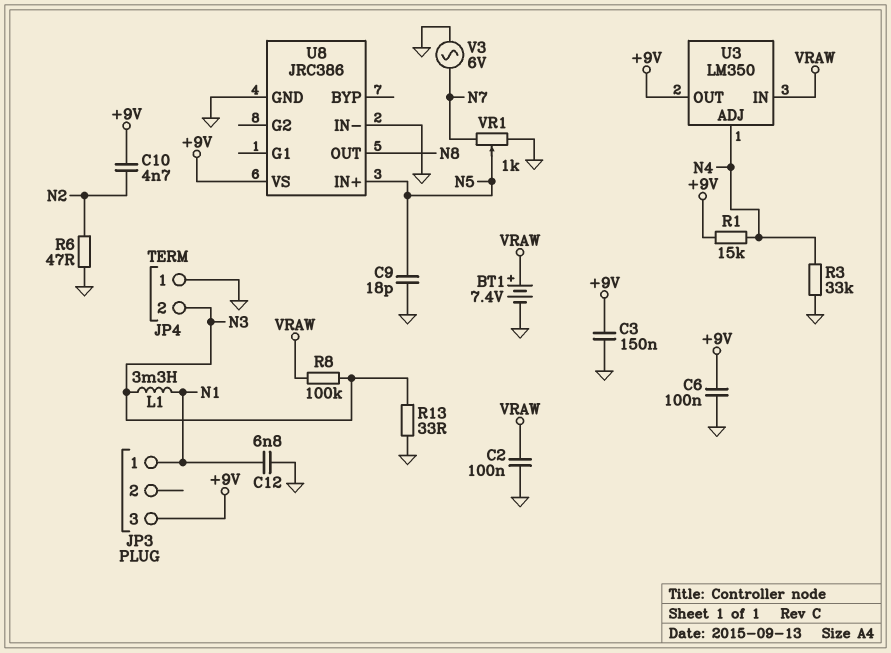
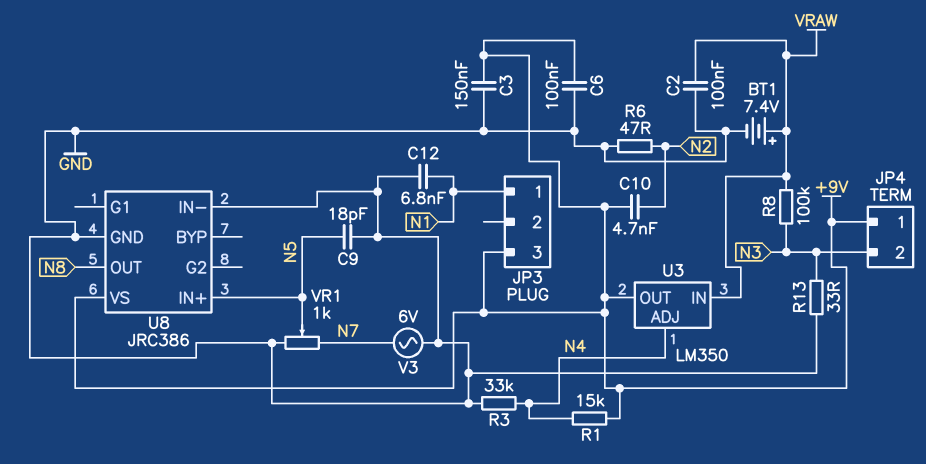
JP4 pin 1: GND -> +9V
L1: 3.3mH (N1, N3) -> none

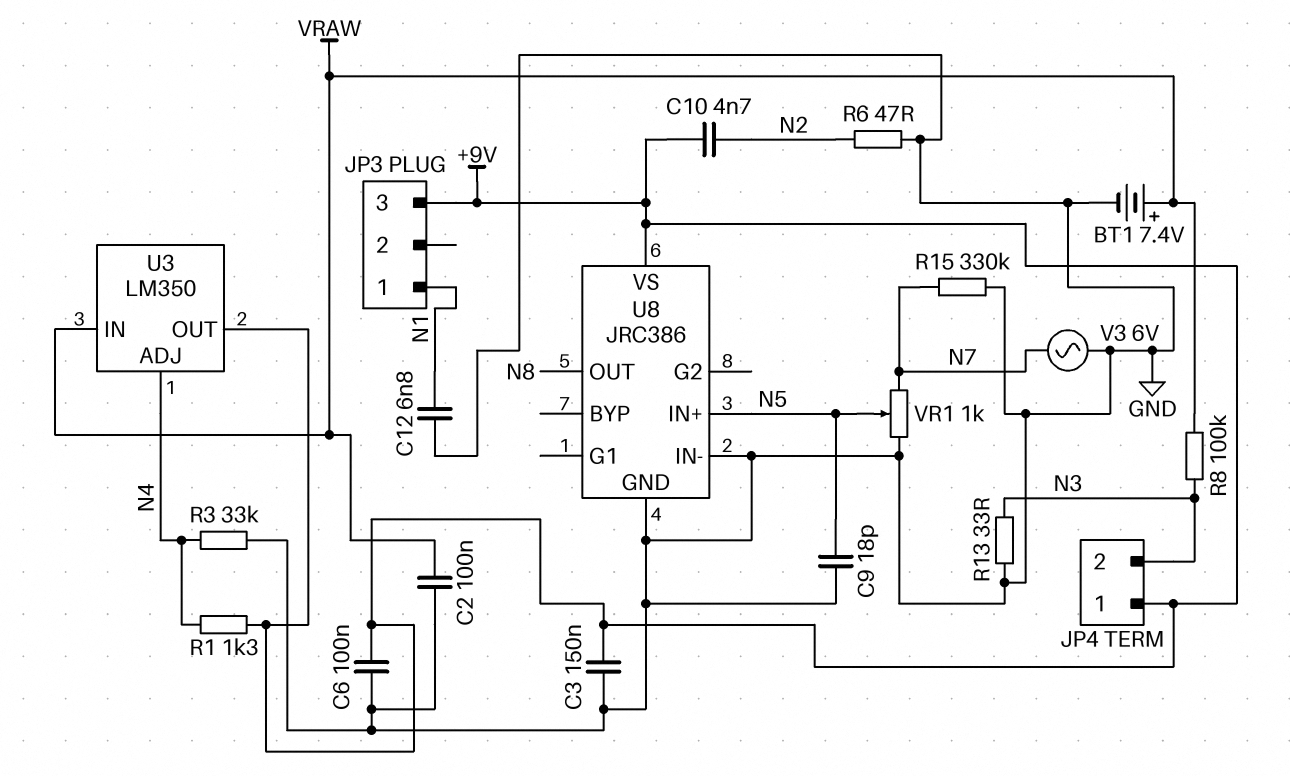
R1: 15k (+9V, N4) -> 1.3k (+9V, N4)
R15: none -> 330k (GND, N7)

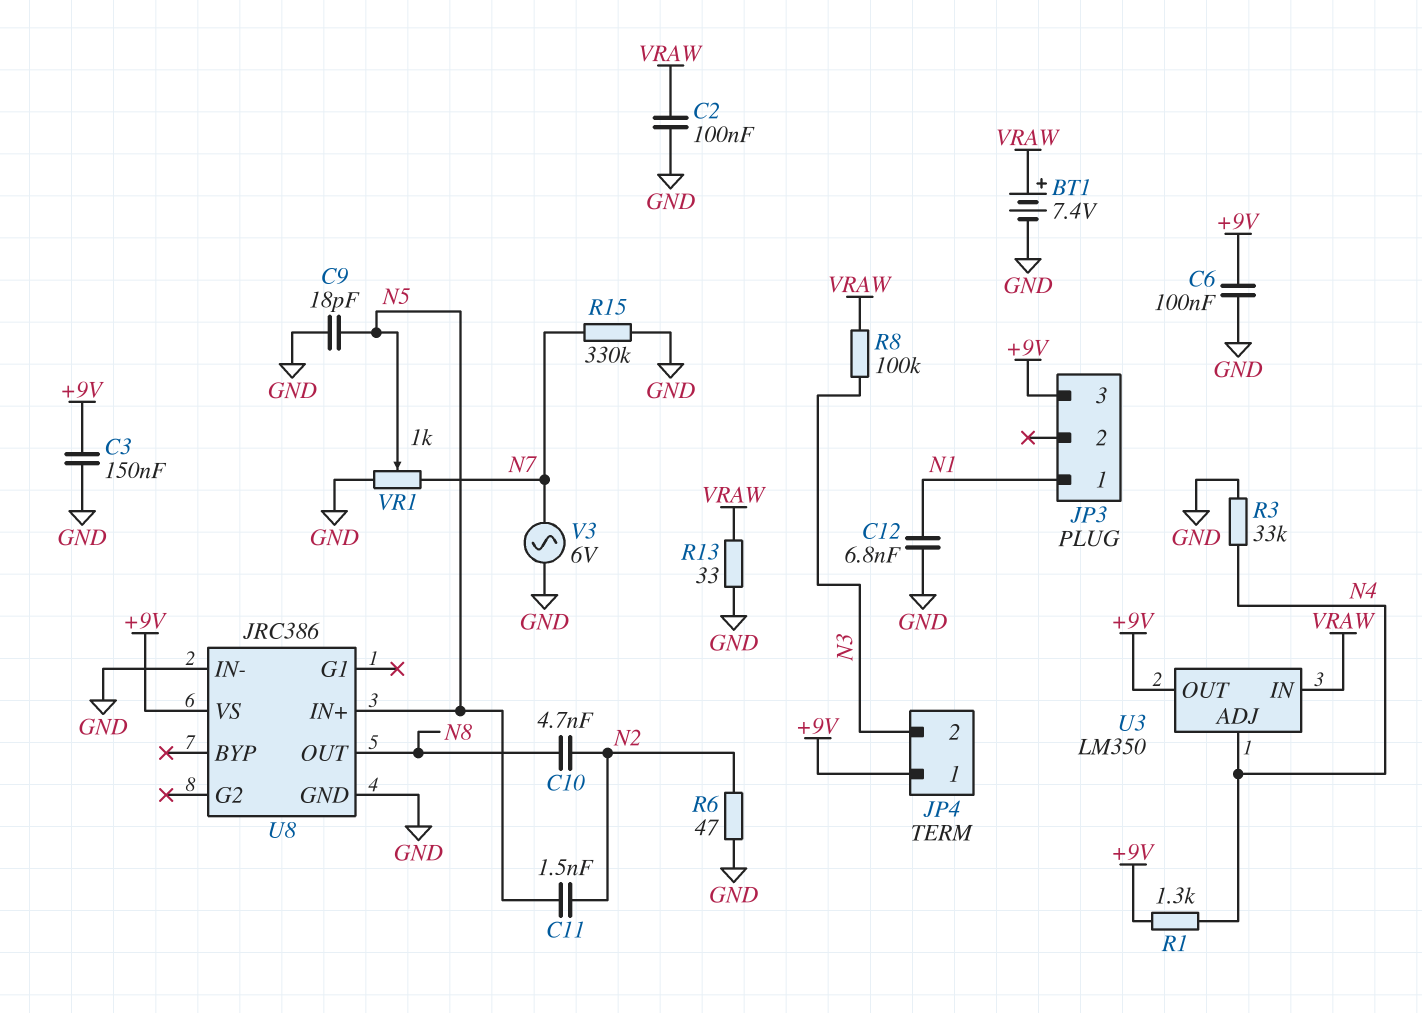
C10: 4.7nF (+9V, N2) -> 4.7nF (N2, N8)
C11: none -> 1.5nF (N2, N5)
R13: 33 (GND, N3) -> 33 (GND, VRAW)

